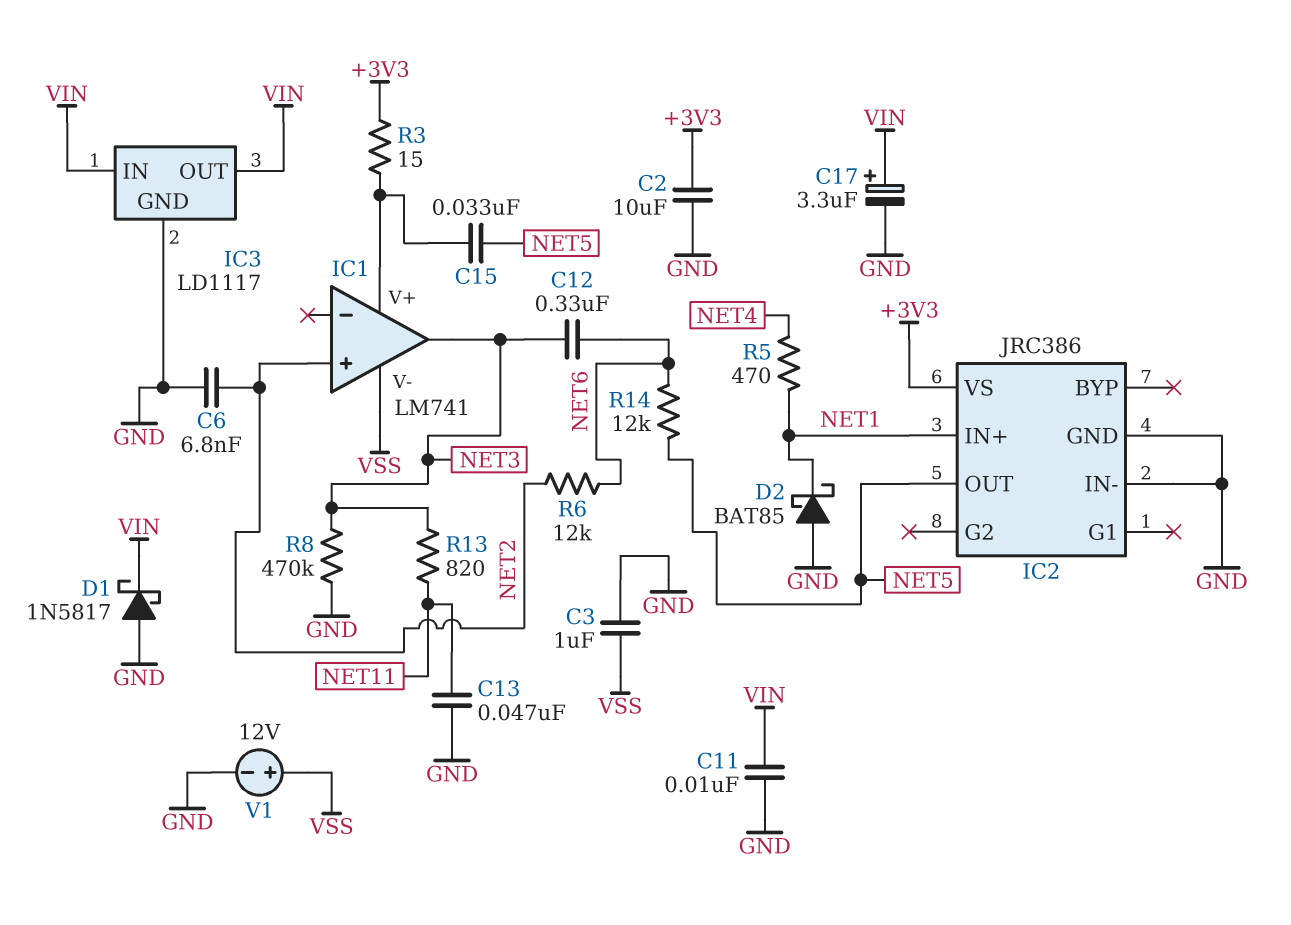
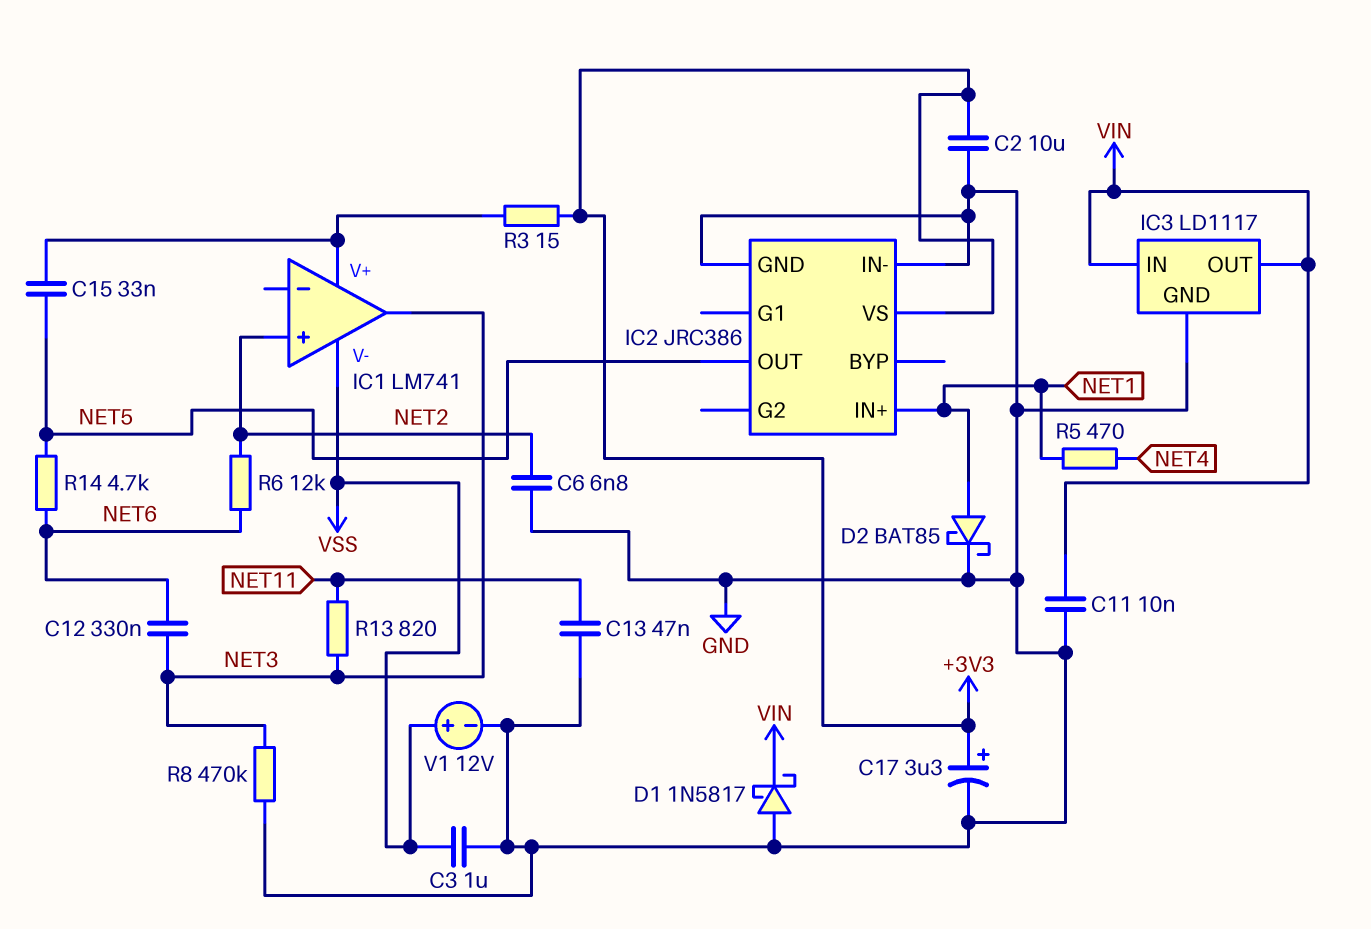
C17: 3.3uF (plus VIN, minus GND) -> 3.3uF (plus +3V3, minus GND)
D2: schottky BAT85 (A GND, K NET1) -> schottky BAT85 (A NET1, K GND)
R14: 12k (NET5, NET6) -> 4.7k (NET5, NET6)

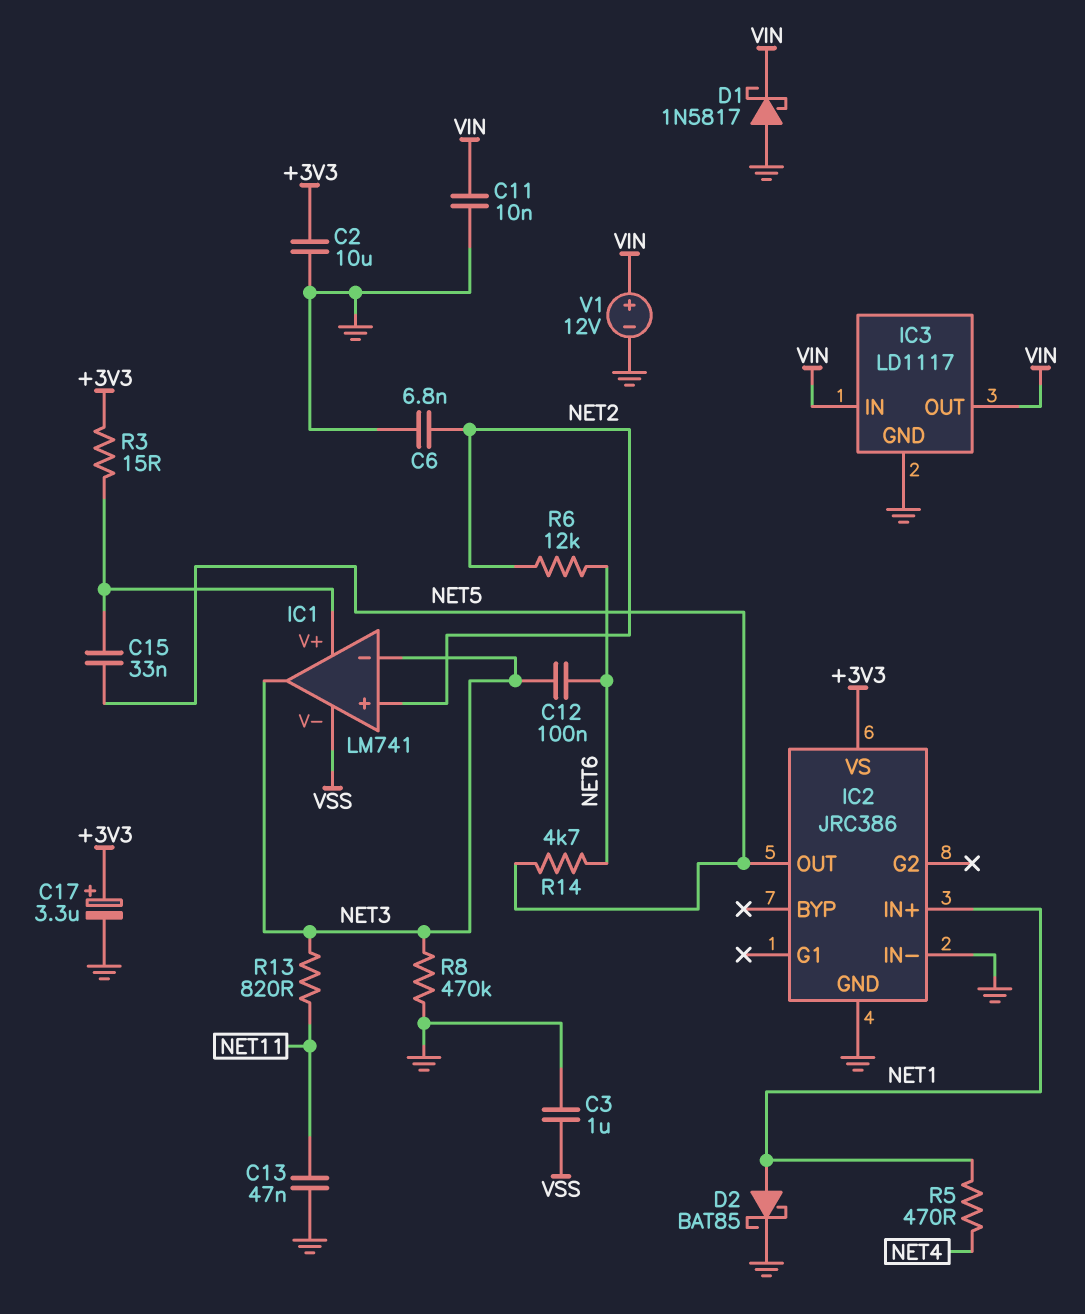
C12: 330nF (NET3, NET6) -> 100nF (NET3, NET6)
IC1 pin in-: none -> NET3
V1: 12V (plus VSS, minus GND) -> 12V (plus VIN, minus GND)

